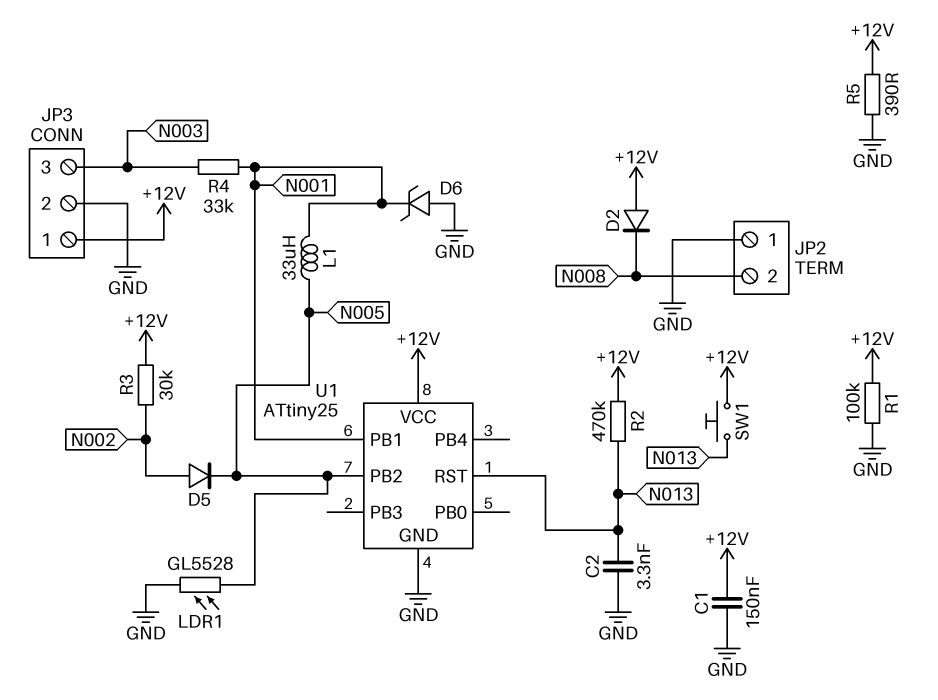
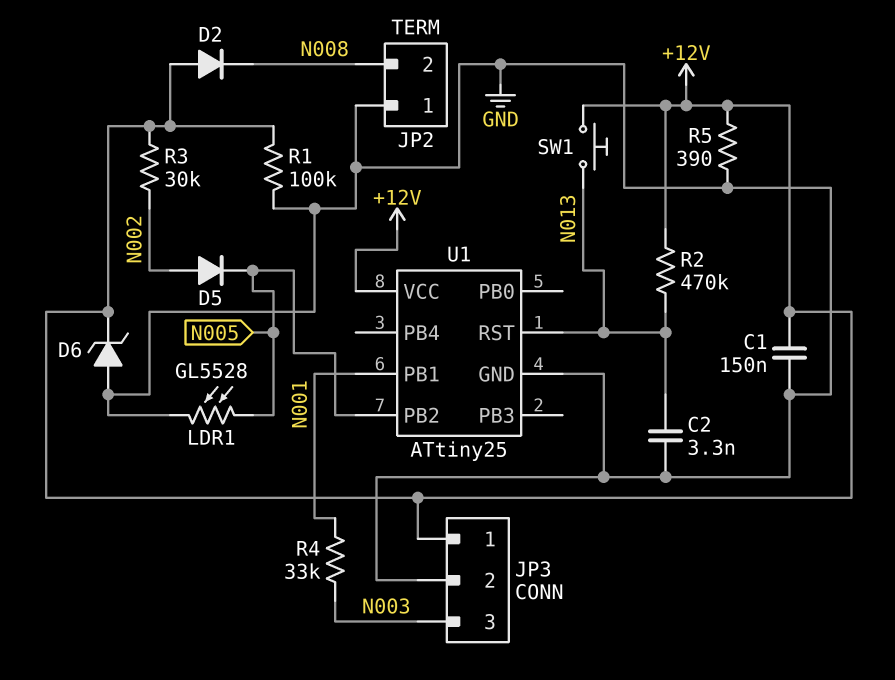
D6: zener (A GND, K N001) -> zener (A GND, K +12V)
L1: 33uH (N001, N005) -> none

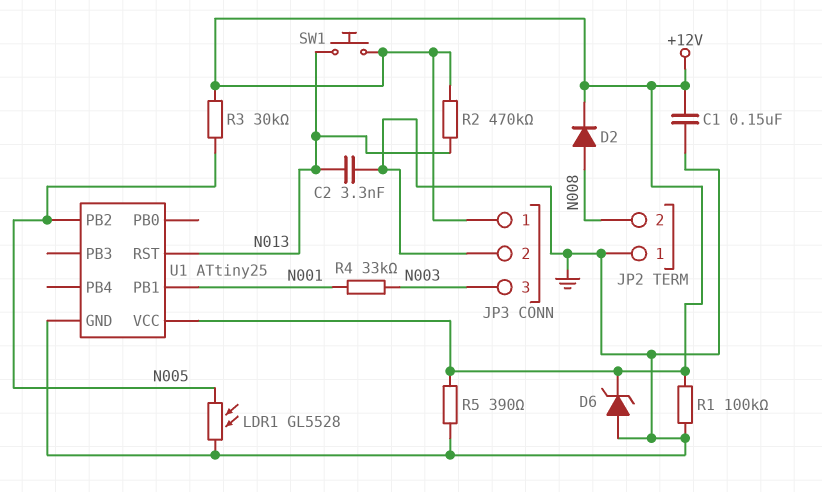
D2: diode (A +12V, K N008) -> diode (A N008, K +12V)
D5: diode (A N002, K N005) -> none
R3: 30k (+12V, N002) -> 30k (+12V, N005)

